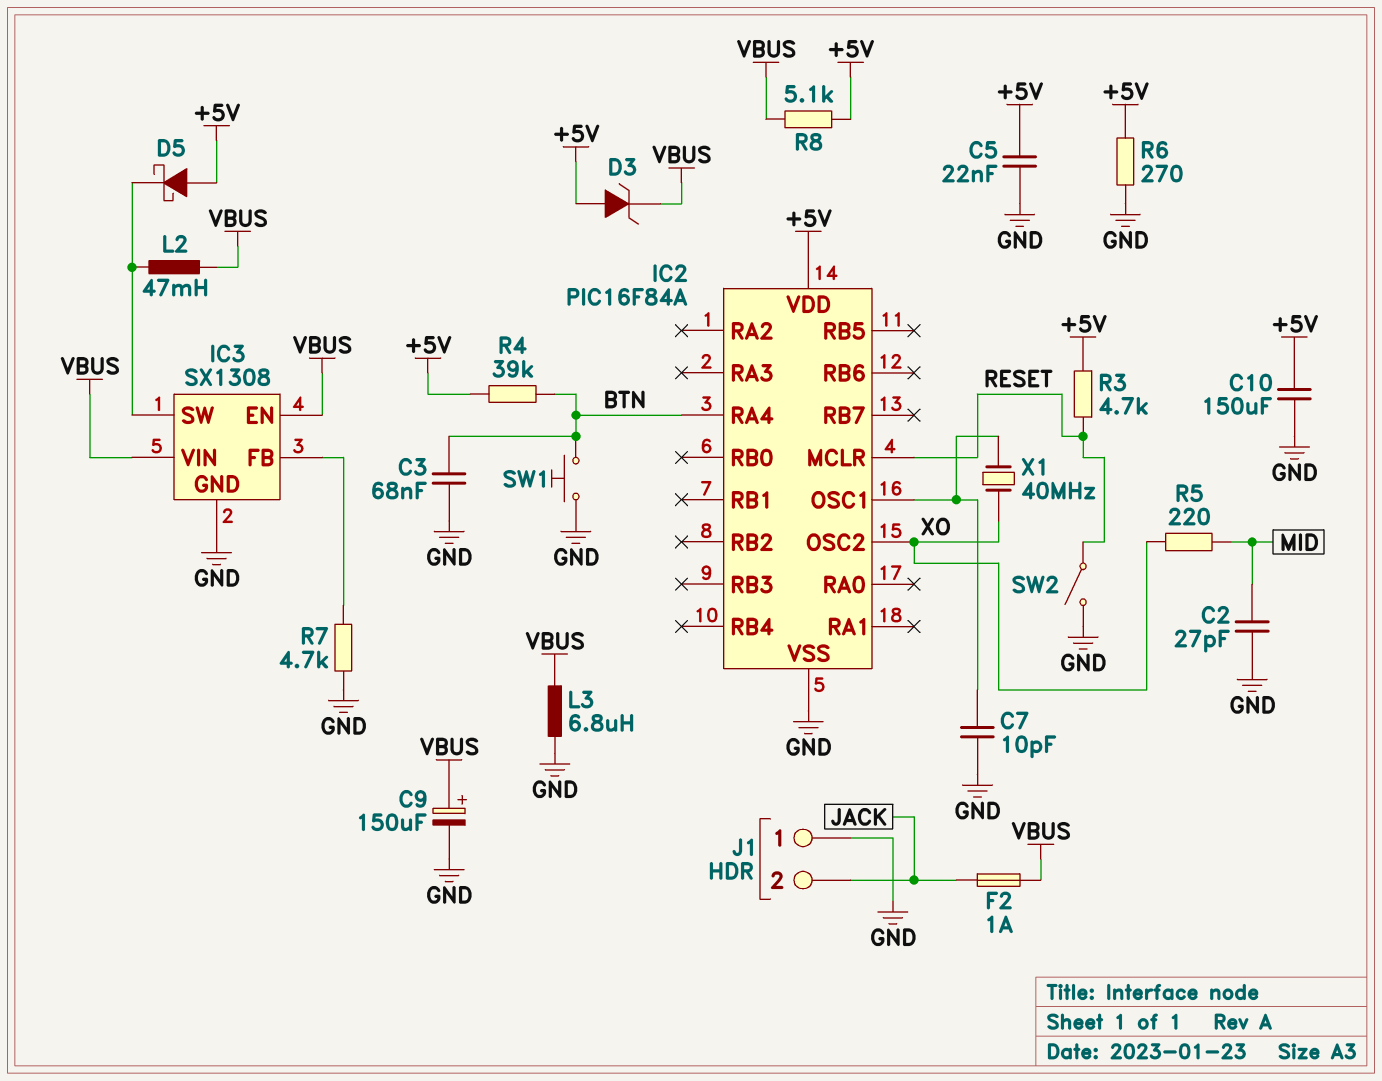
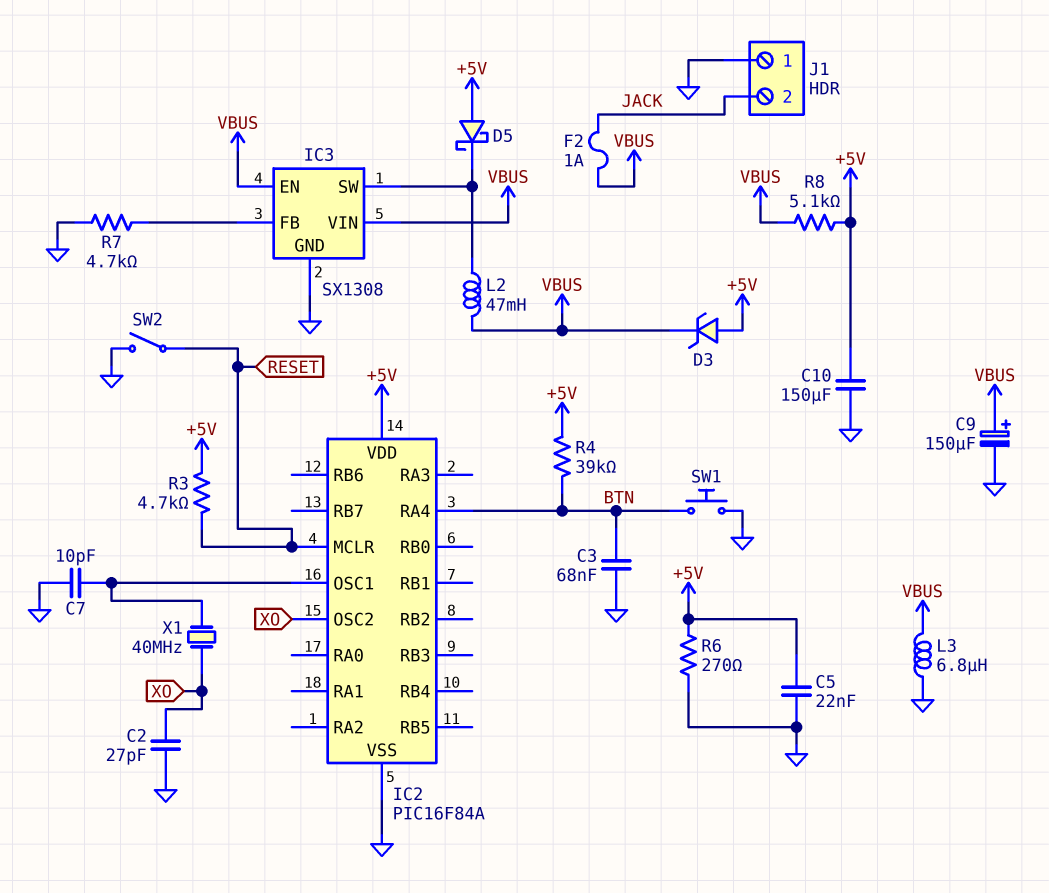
C2: 27pF (GND, MID) -> 27pF (GND, XO)
R5: 220 (MID, XO) -> none

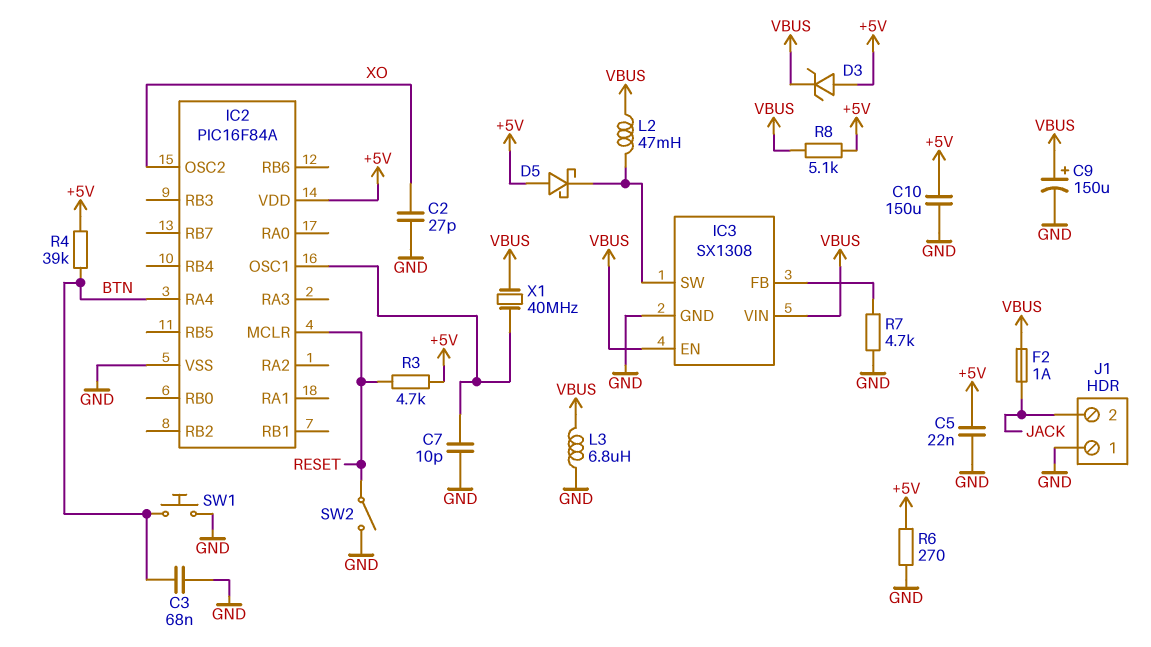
X1: 40MHz (IC2/OSC1, XO) -> 40MHz (IC2/OSC1, VBUS)

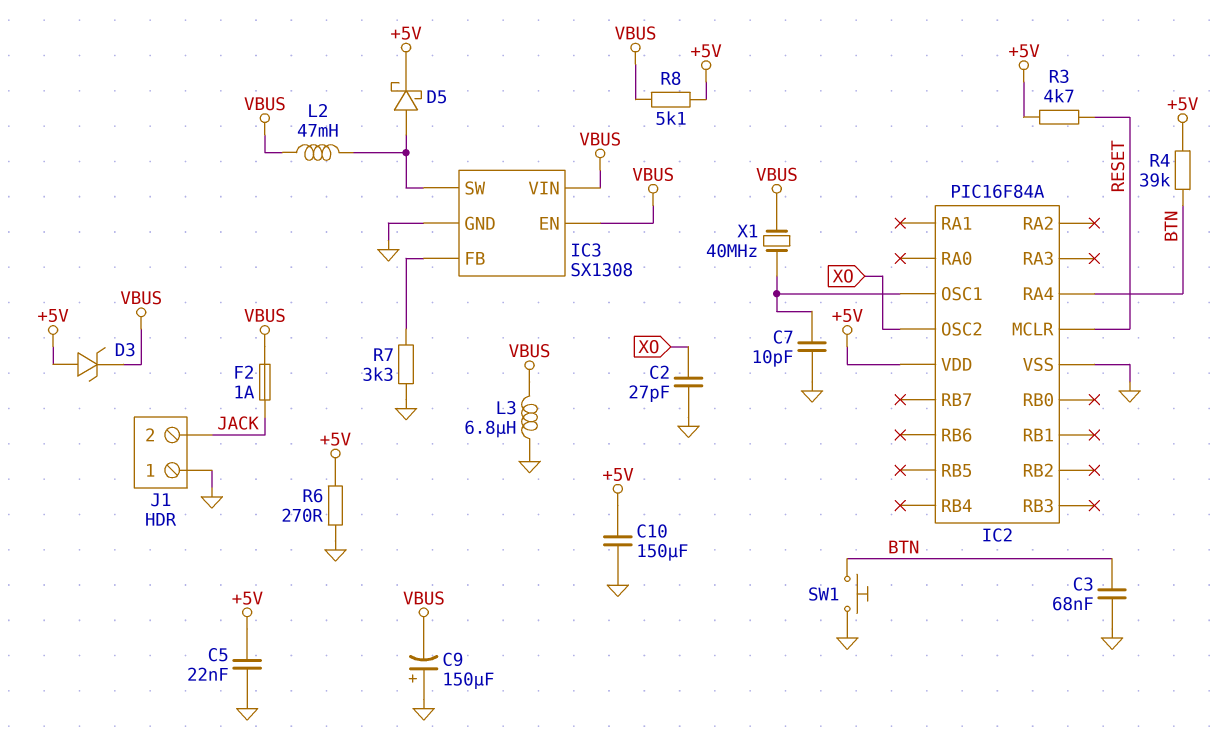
C9: 150uF (plus VBUS, minus GND) -> 150uF (plus GND, minus VBUS)
D5: schottky (A +5V, K IC3/SW) -> schottky (A IC3/SW, K +5V)
R7: 4.7k (GND, IC3/FB) -> 3.3k (GND, IC3/FB)
SW2: switch (GND, RESET) -> none

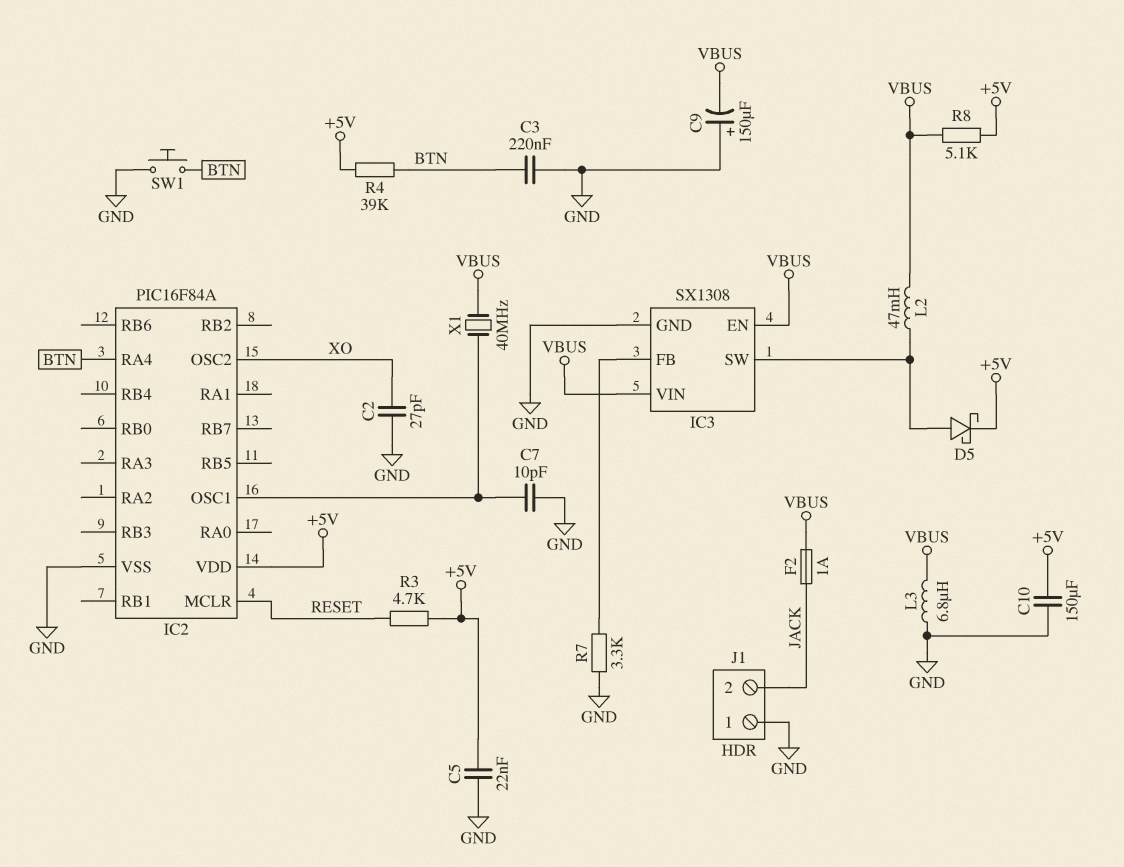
C3: 68nF (BTN, GND) -> 220nF (BTN, GND)
D3: zener (A +5V, K VBUS) -> none
R6: 270 (+5V, GND) -> none

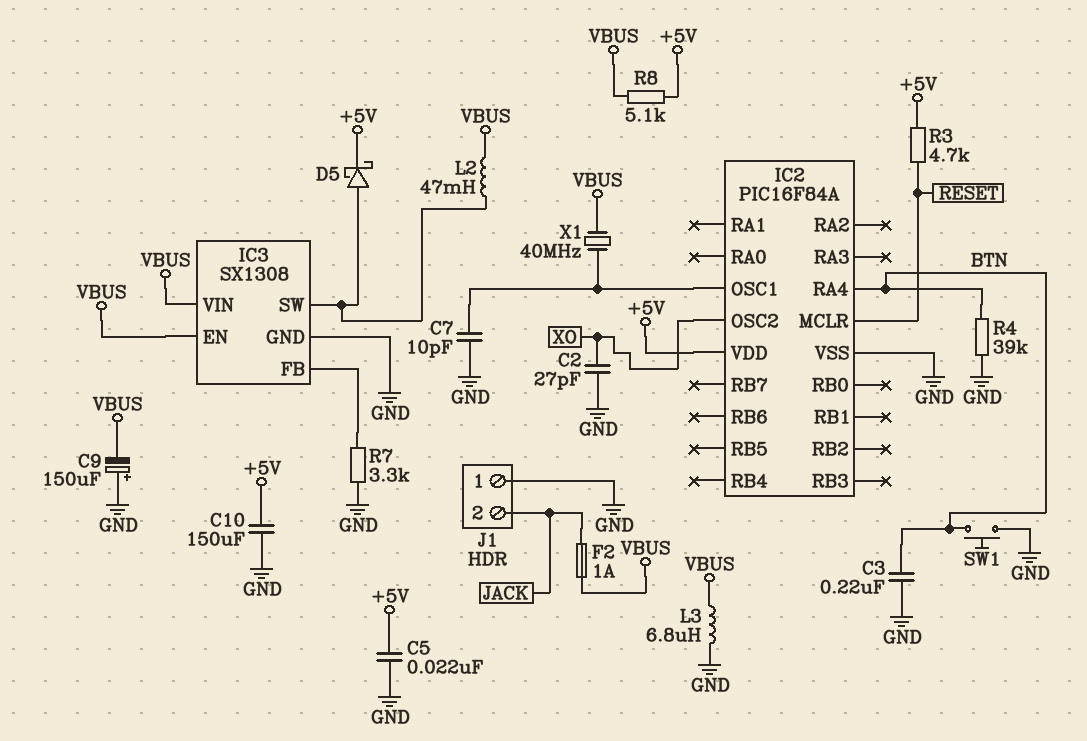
R4: 39k (+5V, BTN) -> 39k (BTN, GND)

